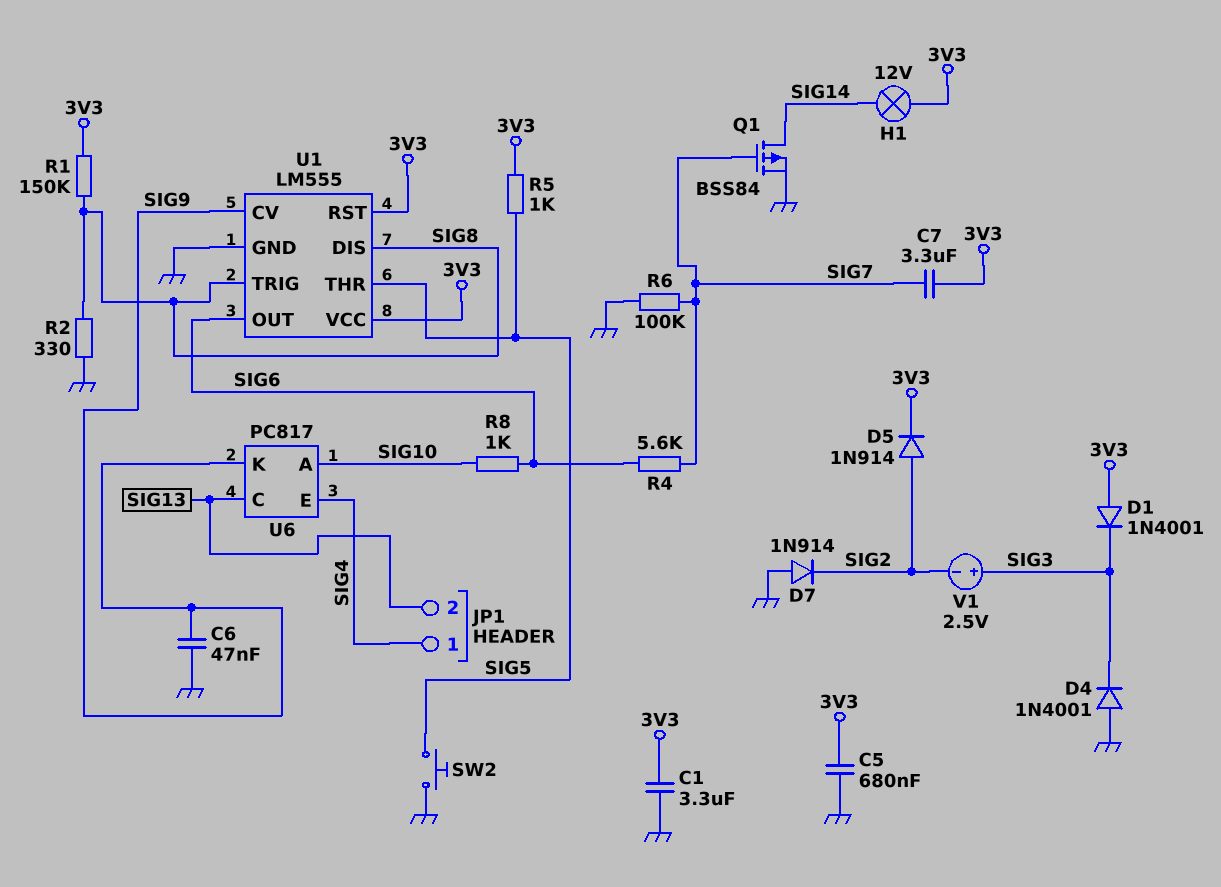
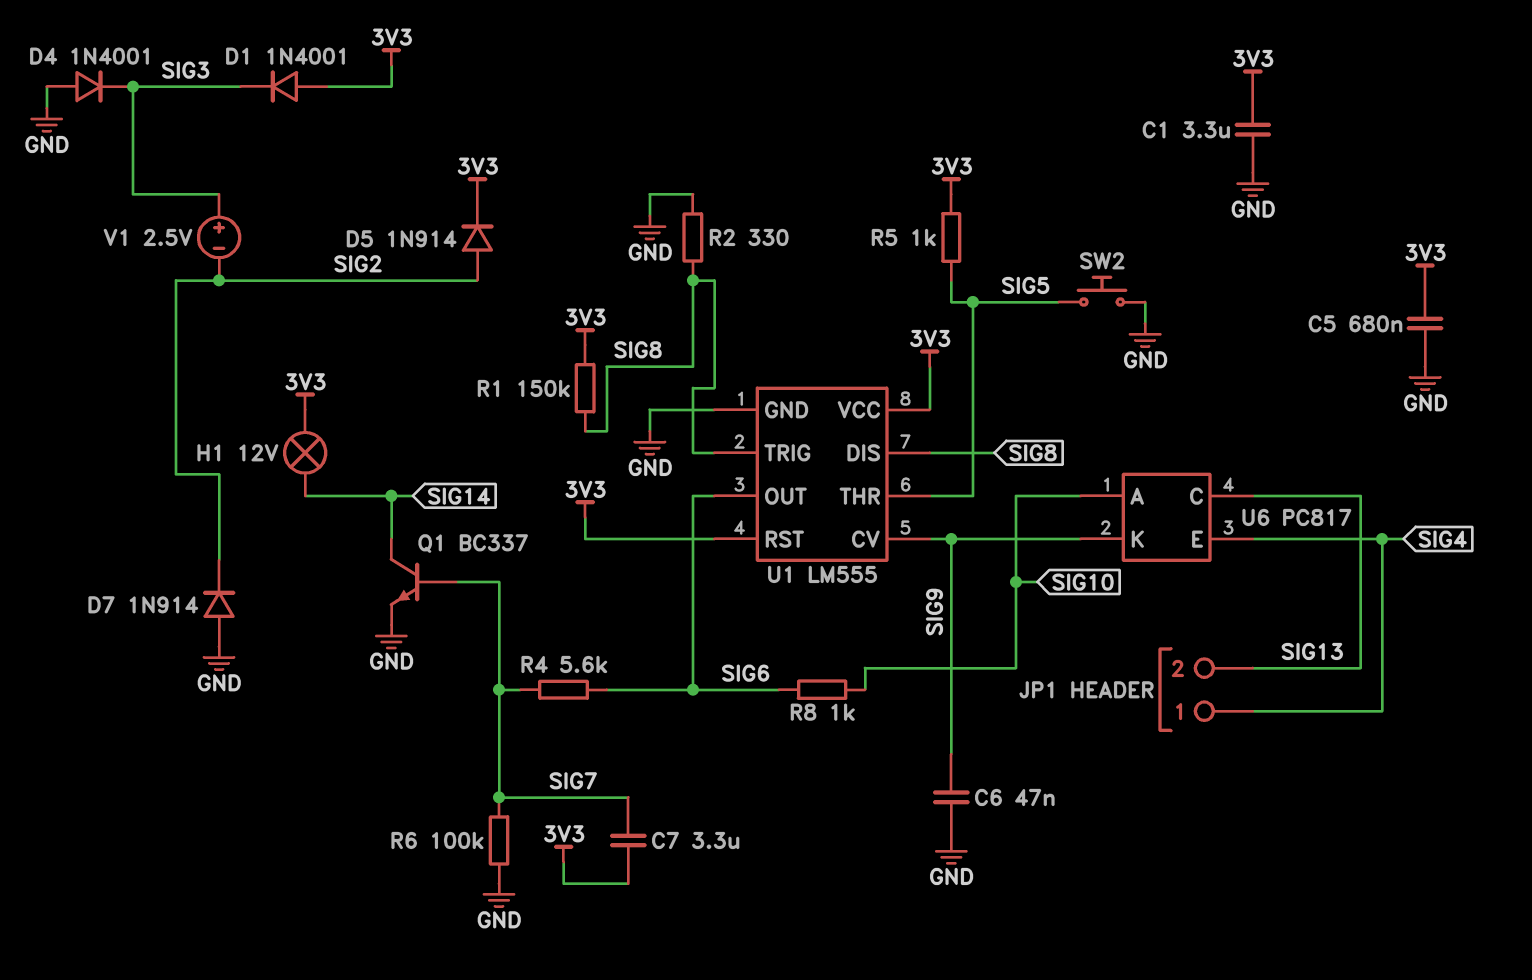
Q1: PMOS BSS84 (G SIG7, D SIG14, S GND) -> NPN BC337 (B SIG7, C SIG14, E GND)

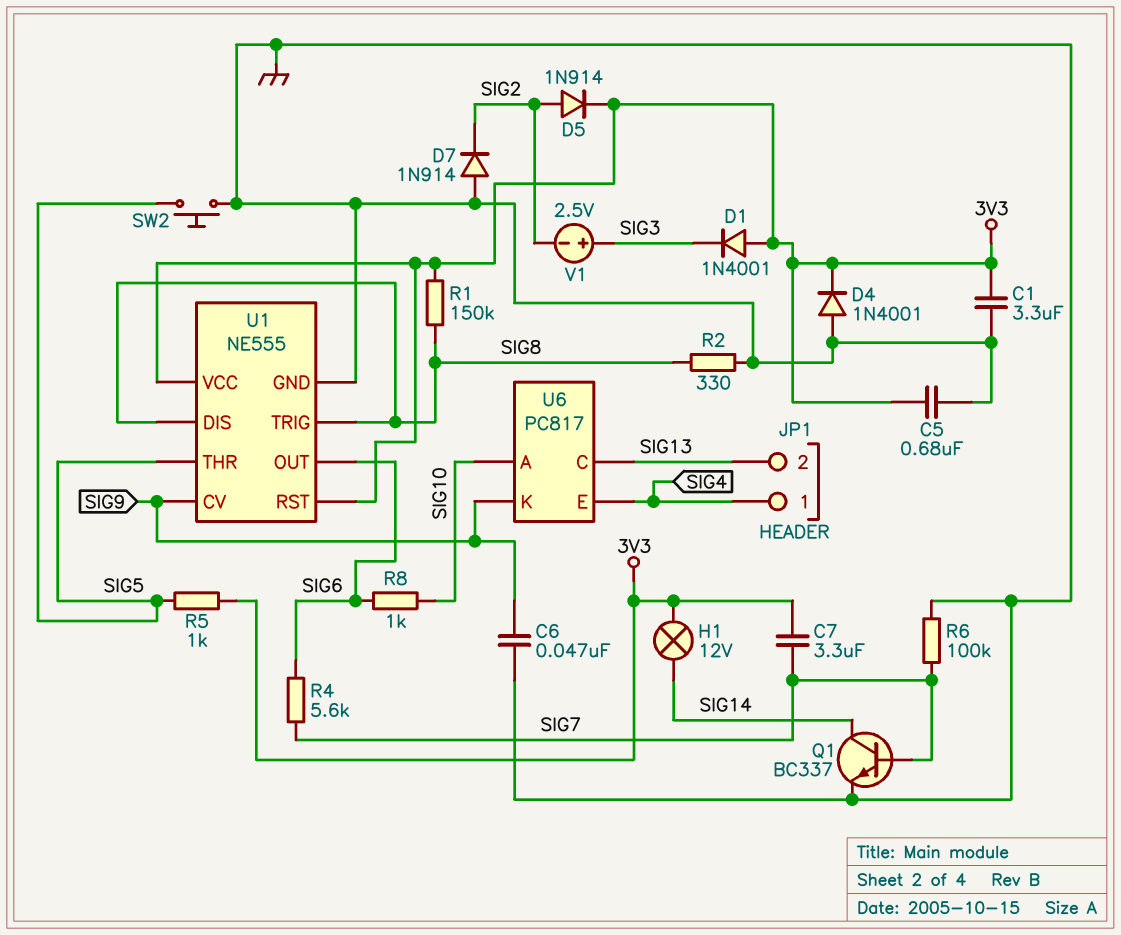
D4: diode 1N4001 (A GND, K SIG3) -> diode 1N4001 (A GND, K 3V3)
U1: LM555 -> NE555

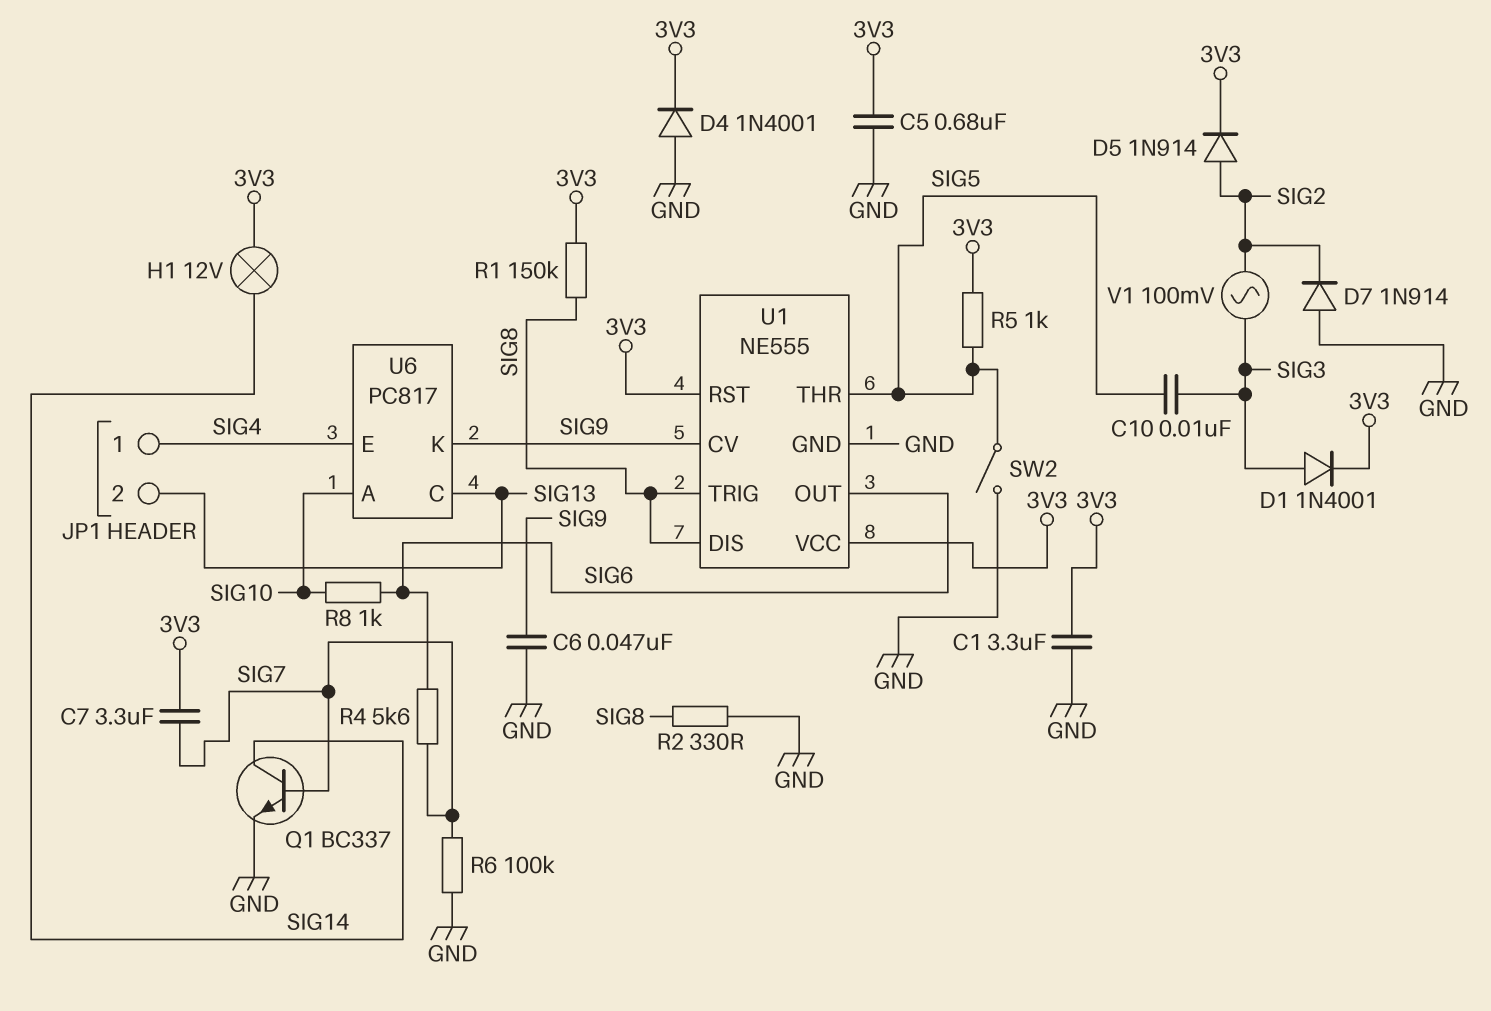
C10: none -> 10nF (SIG3, SIG5)
D1: diode 1N4001 (A 3V3, K SIG3) -> diode 1N4001 (A SIG3, K 3V3)
SW2: button (GND, SIG5) -> switch (GND, SIG5)
V1: 2.5V (plus SIG3, minus SIG2) -> AC 100mV (SIG2, SIG3)

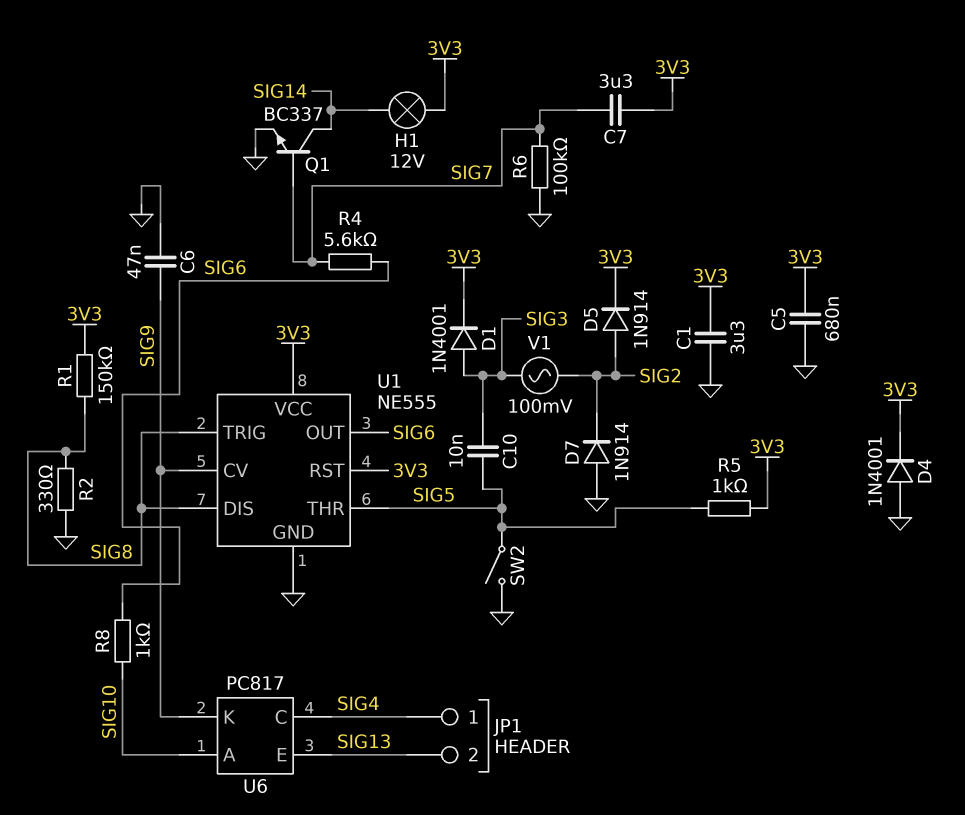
U6 pin C: SIG13 -> SIG4
U6 pin E: SIG4 -> SIG13

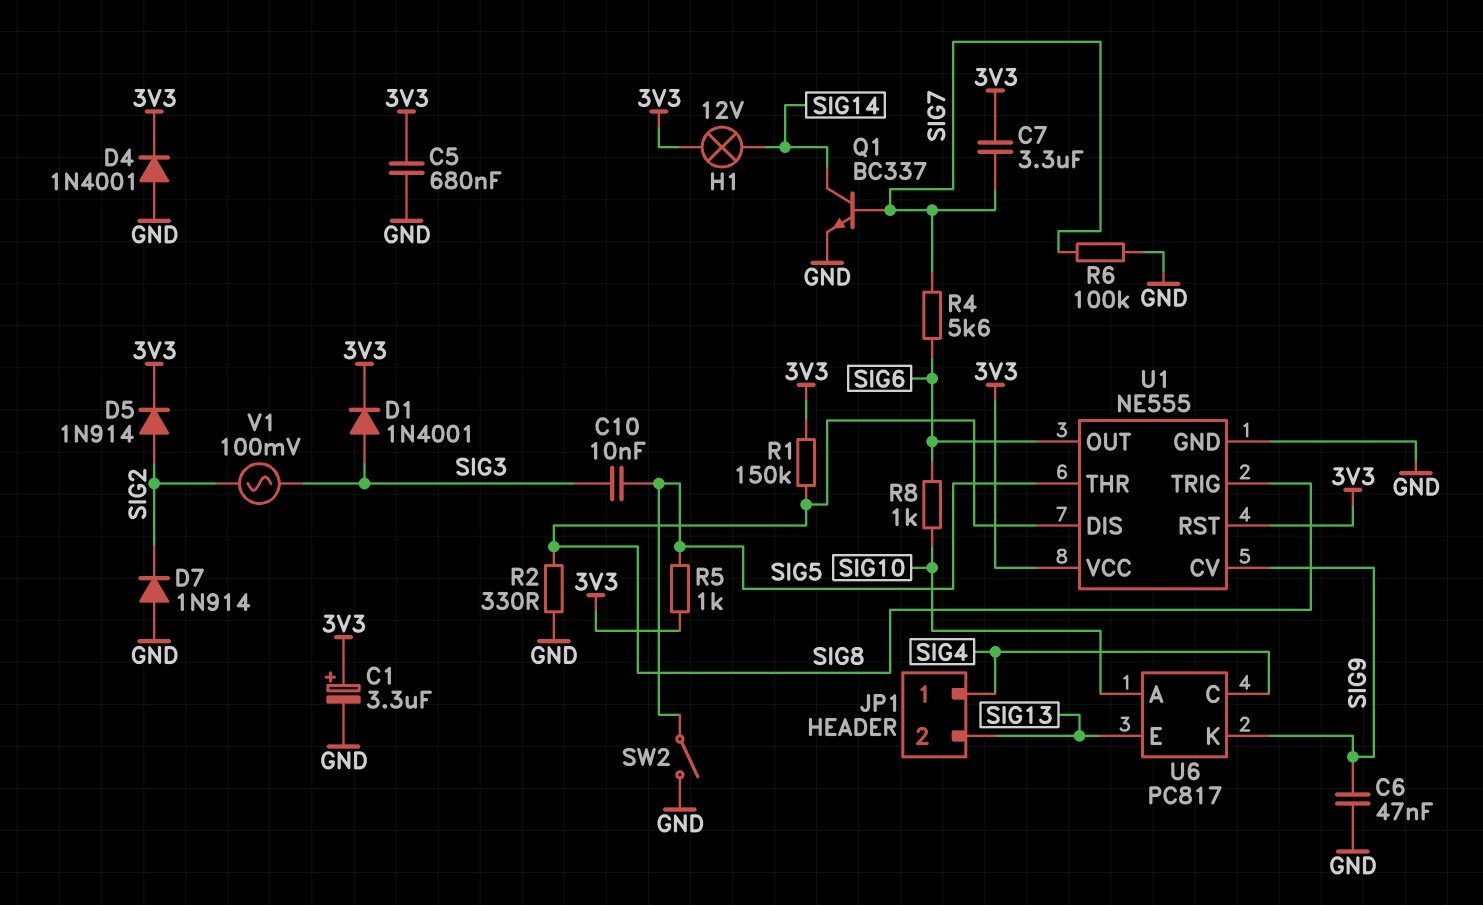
C1: 3.3uF (3V3, GND) -> 3.3uF (plus 3V3, minus GND)

